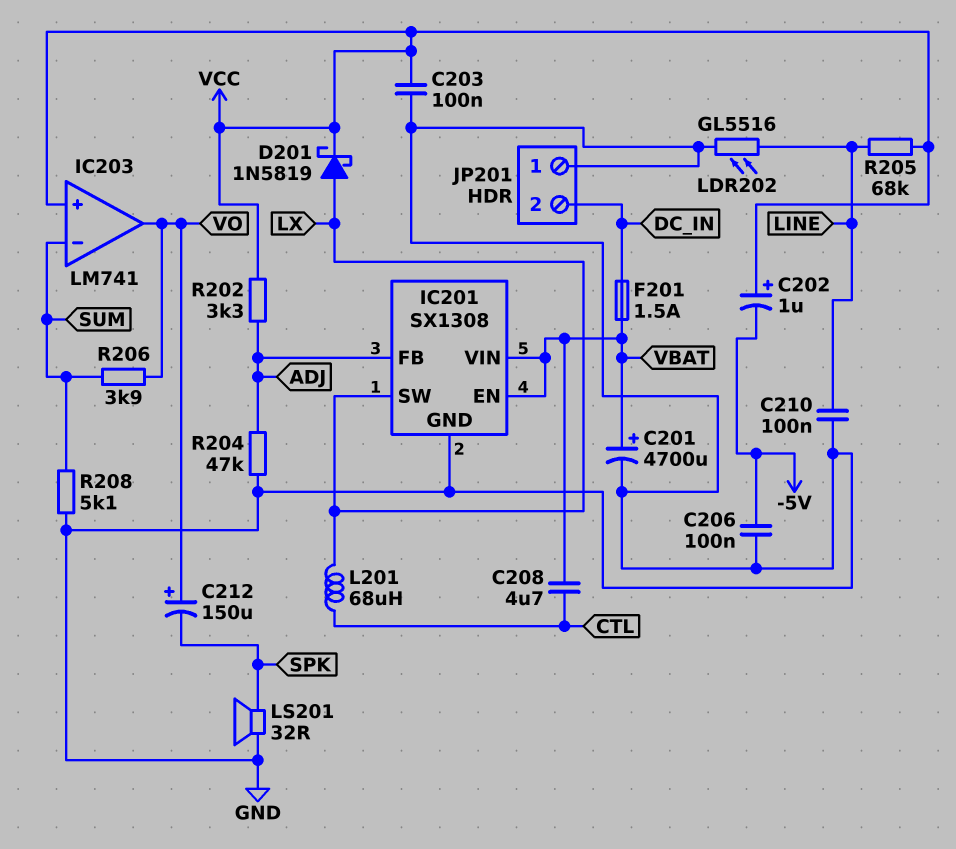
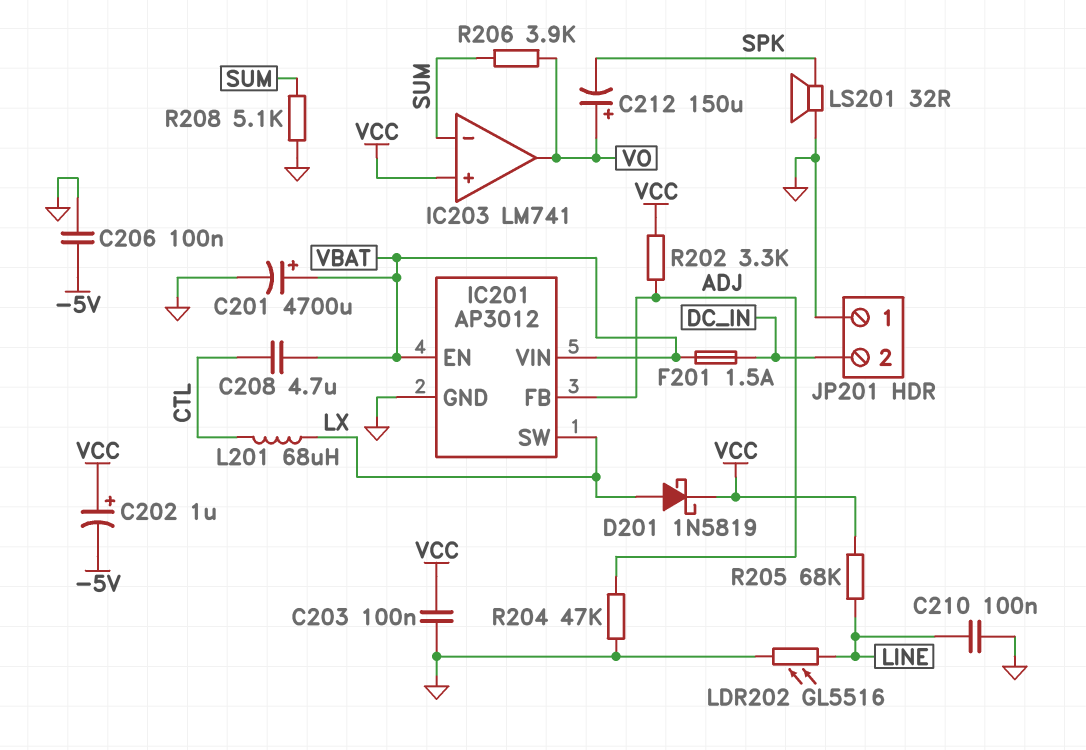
IC201: SX1308 -> AP3012

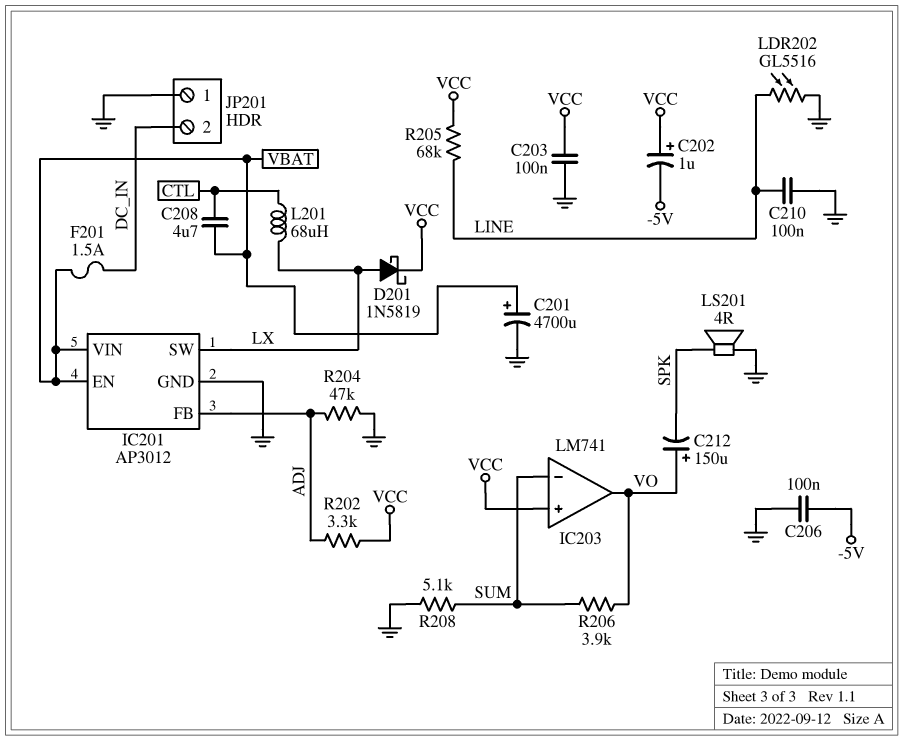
LS201: speaker 32R (GND, SPK) -> speaker 4R (GND, SPK)

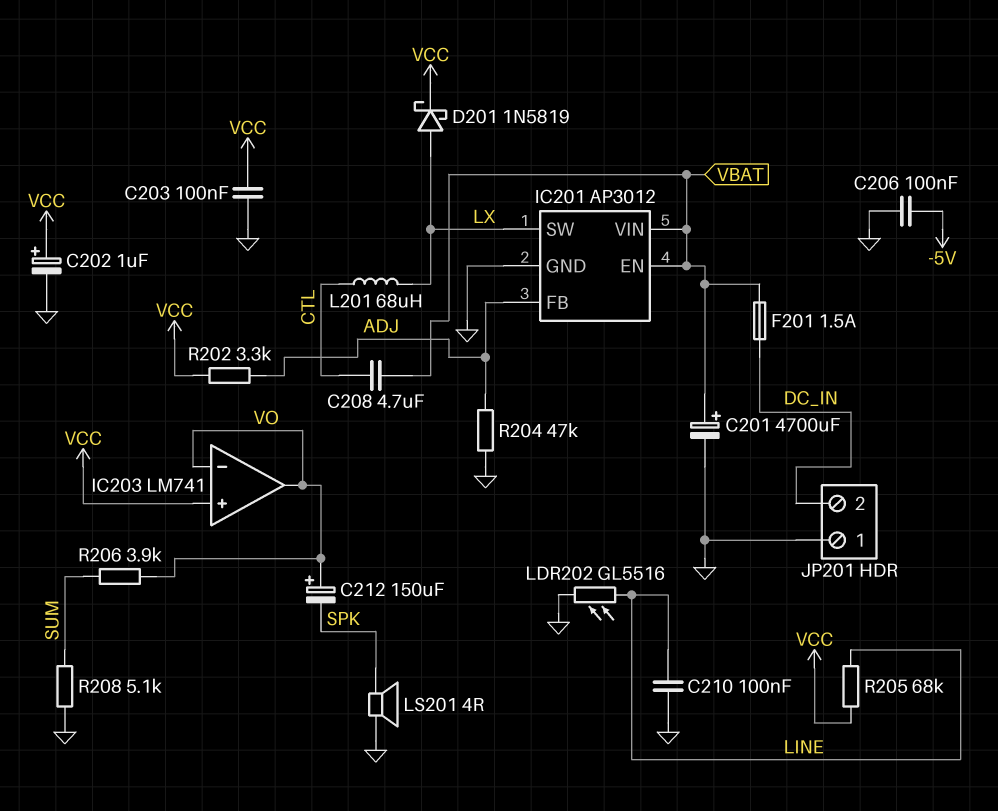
C202: 1uF (plus VCC, minus -5V) -> 1uF (plus VCC, minus GND)
IC203 pin in-: SUM -> VO

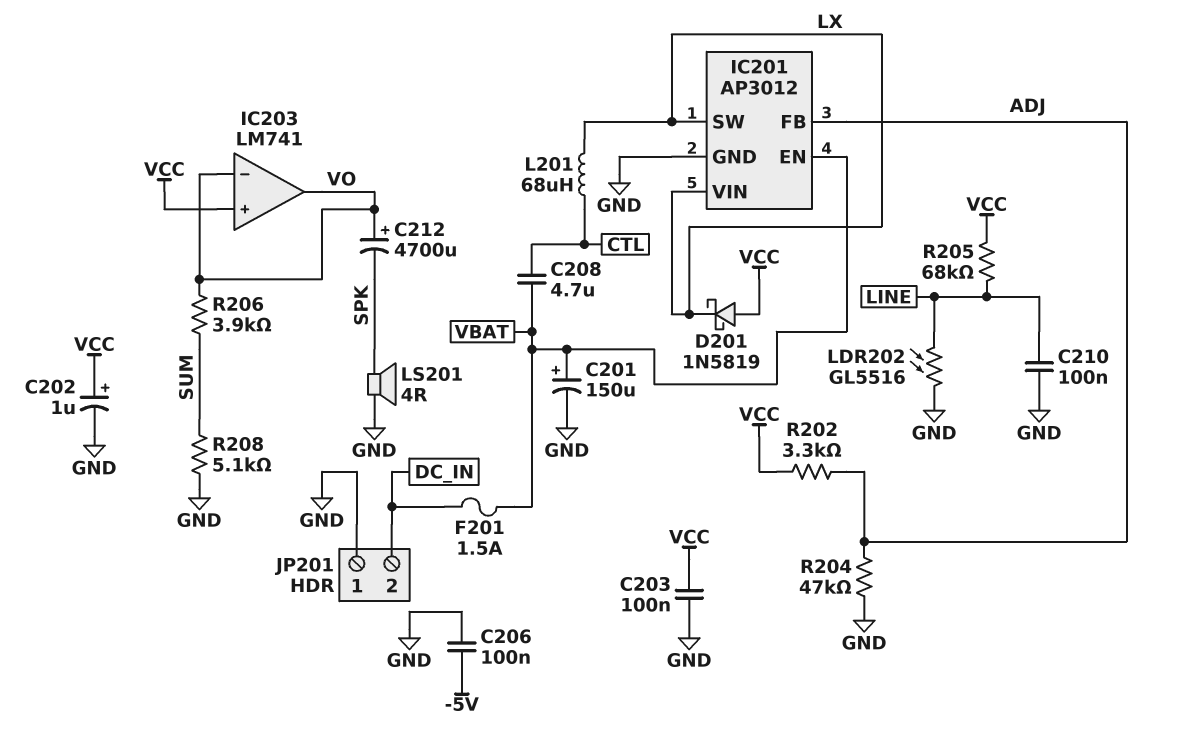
C201: 4700uF (plus VBAT, minus GND) -> 150uF (plus VBAT, minus GND)
C212: 150uF (plus VO, minus SPK) -> 4700uF (plus VO, minus SPK)
D201: schottky 1N5819 (A LX, K VCC) -> schottky 1N5819 (A VCC, K LX)
IC201 pin VIN: VBAT -> LX

